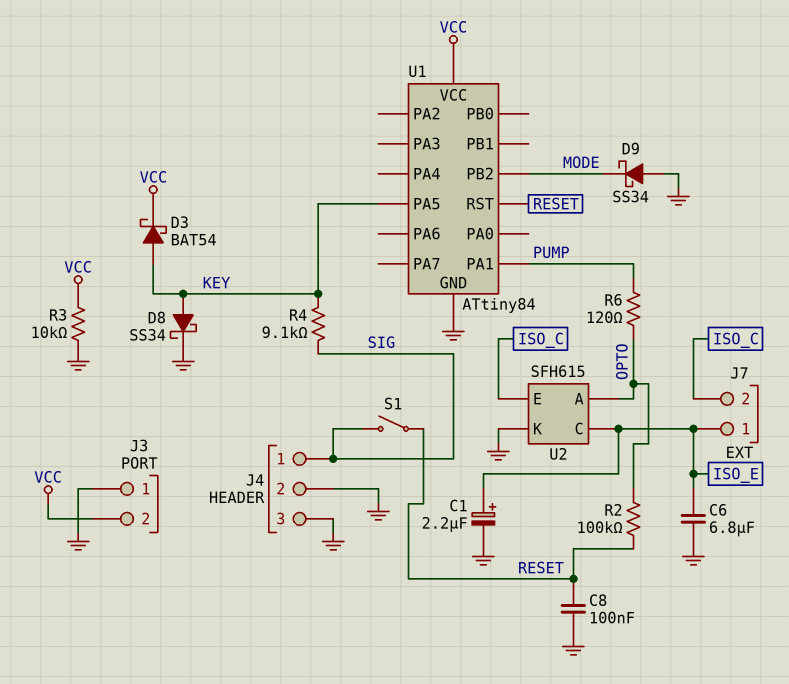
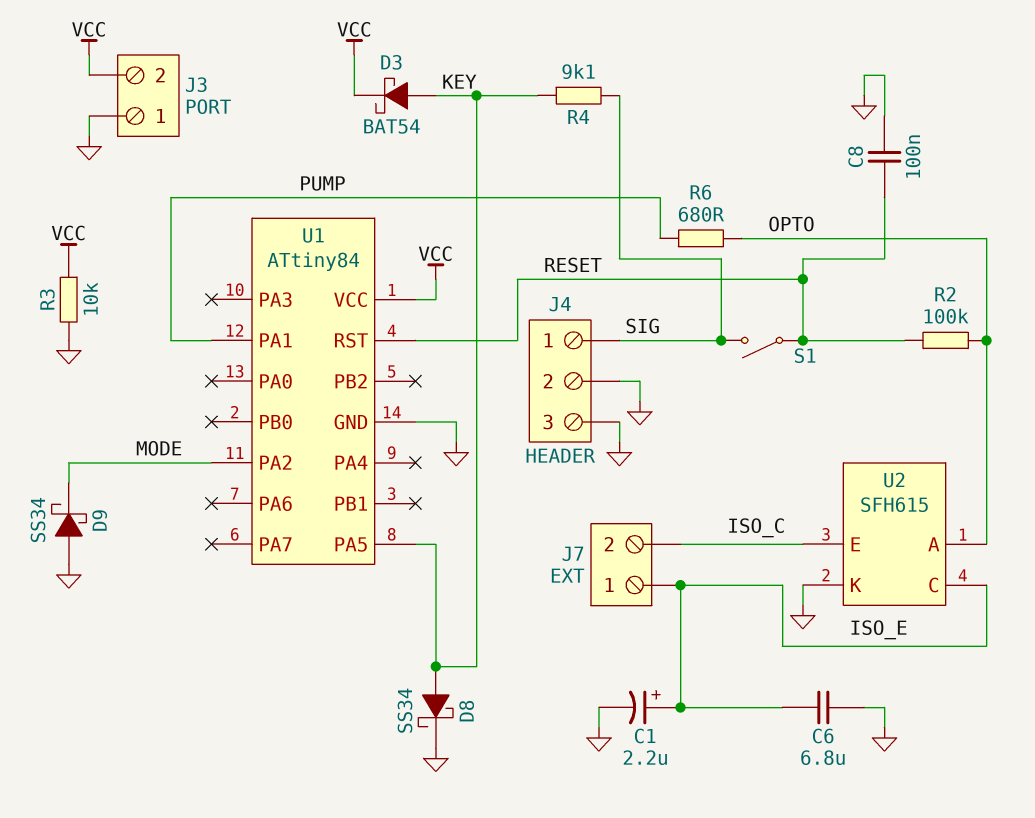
R6: 120 (OPTO, PUMP) -> 680 (OPTO, PUMP)
U1 pin PA2: none -> MODE
U1 pin PB2: MODE -> none

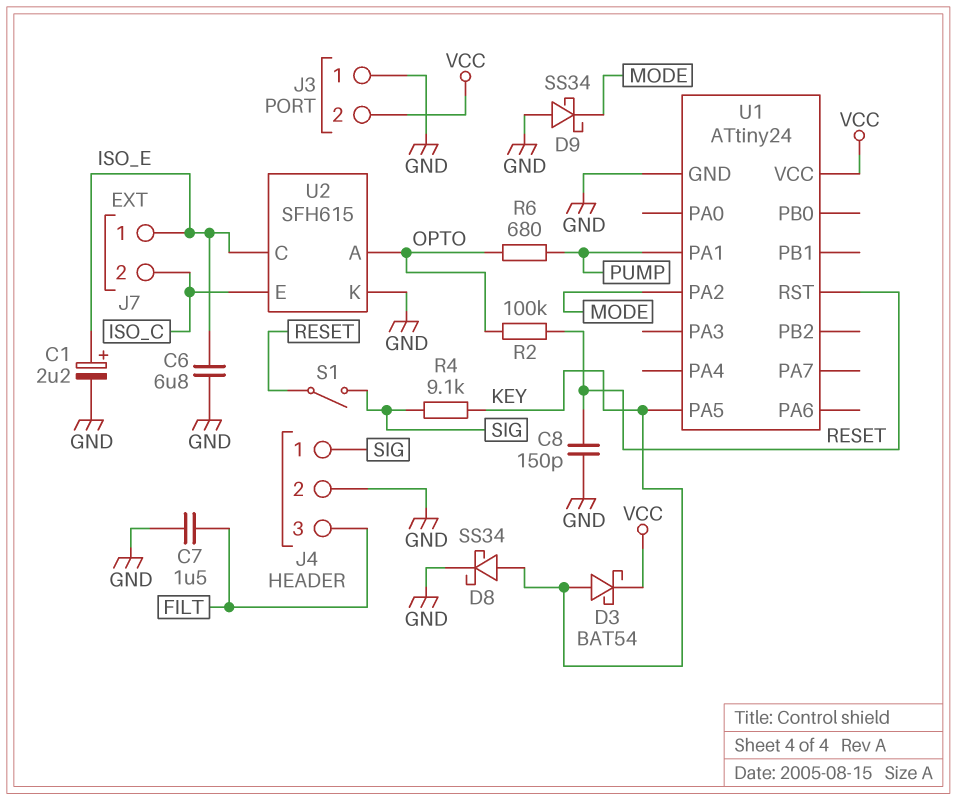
C7: none -> 1.5uF (FILT, GND)
C8: 100nF (GND, RESET) -> 150pF (GND, RESET)
J4 pin 3: GND -> FILT
R3: 10k (GND, VCC) -> none
U1: ATtiny84 -> ATtiny24

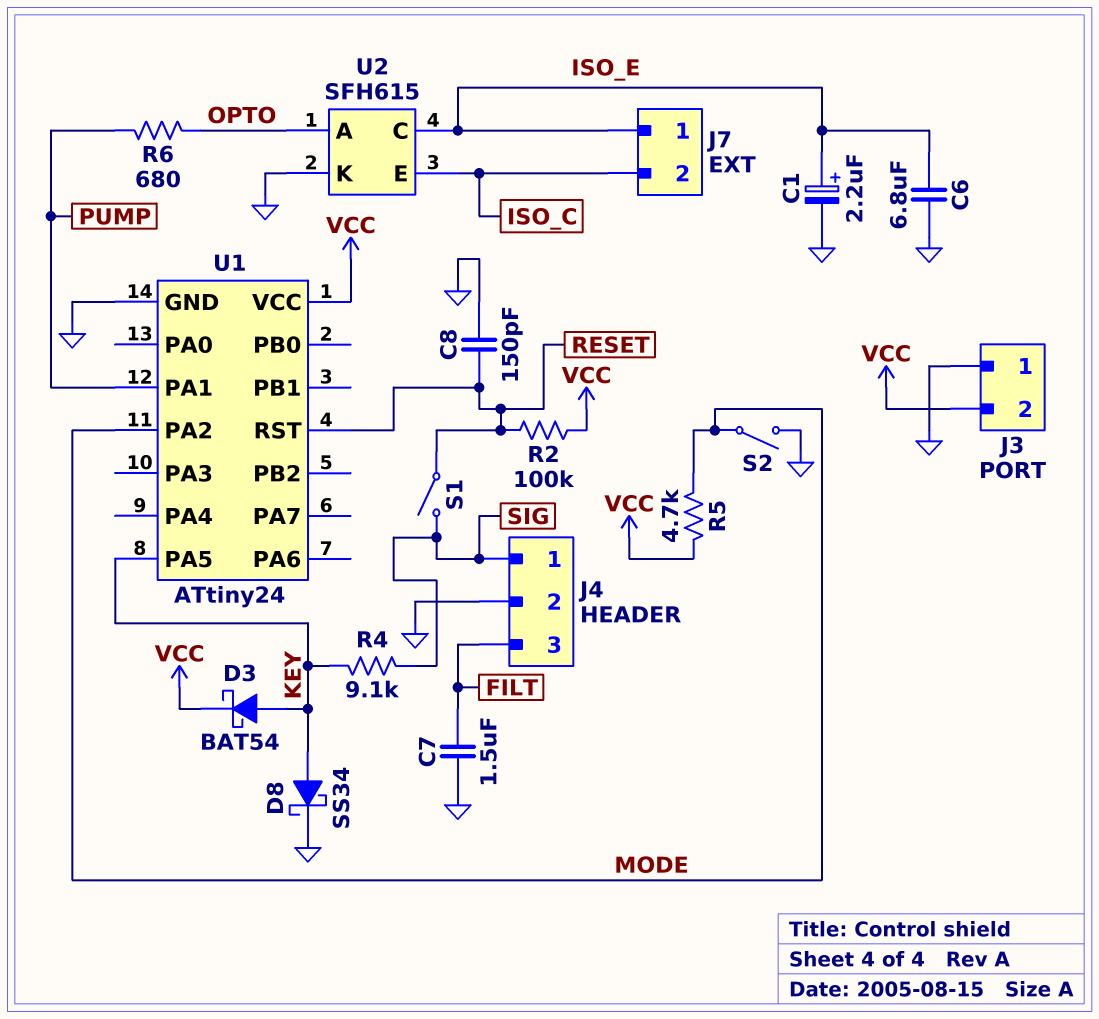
D9: schottky SS34 (A GND, K MODE) -> none
R2: 100k (OPTO, RESET) -> 100k (RESET, VCC)
R5: none -> 4.7k (MODE, VCC)
S2: none -> switch (GND, MODE)

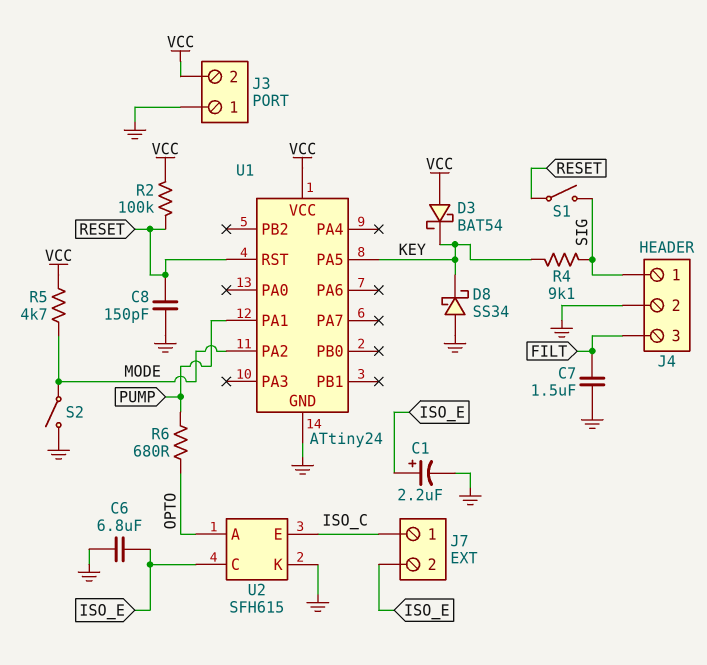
D3: schottky BAT54 (A KEY, K VCC) -> schottky BAT54 (A VCC, K KEY)
D8: schottky SS34 (A KEY, K GND) -> schottky SS34 (A GND, K KEY)
J7 pin 1: ISO_E -> ISO_C
J7 pin 2: ISO_C -> ISO_E

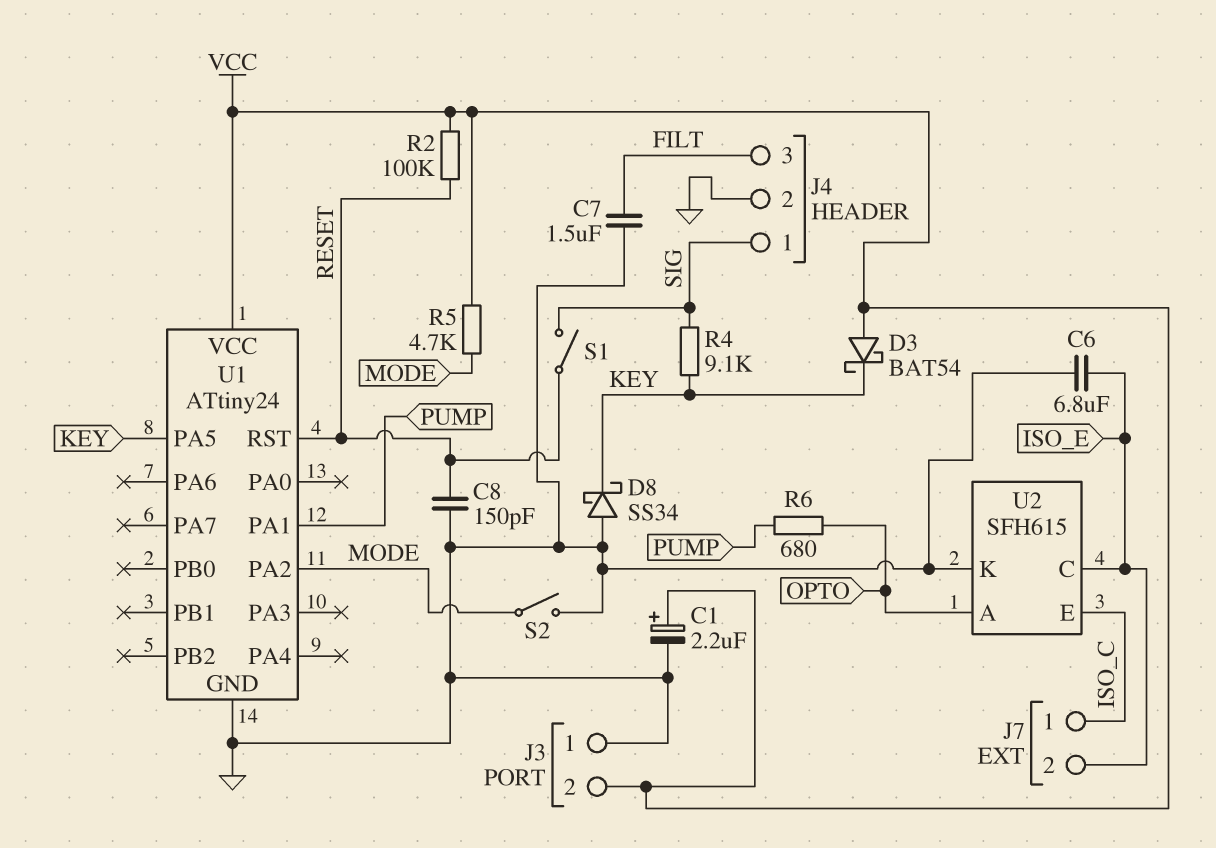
C1: 2.2uF (plus ISO_E, minus GND) -> 2.2uF (plus VCC, minus GND)

